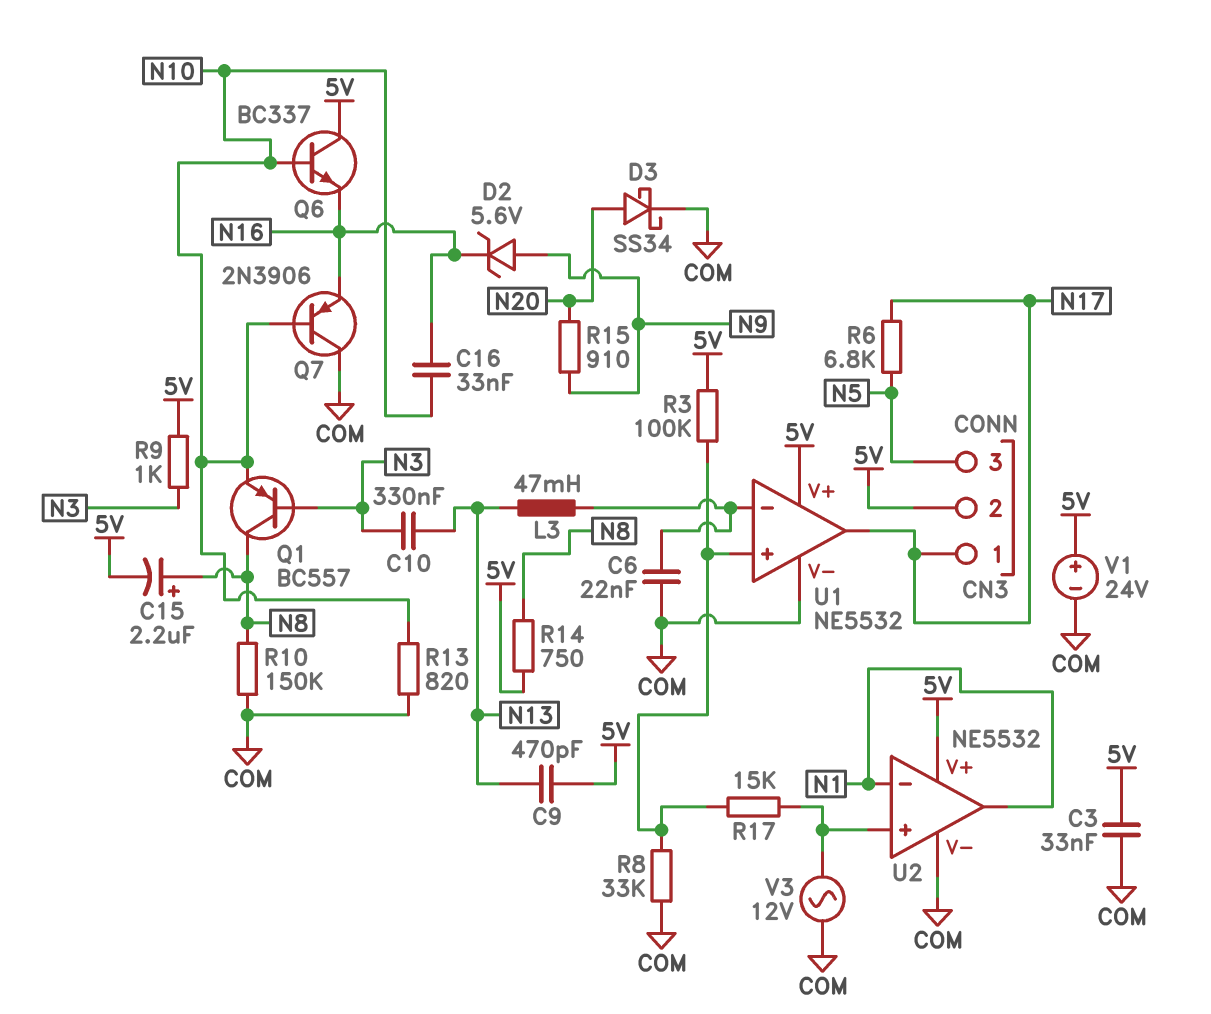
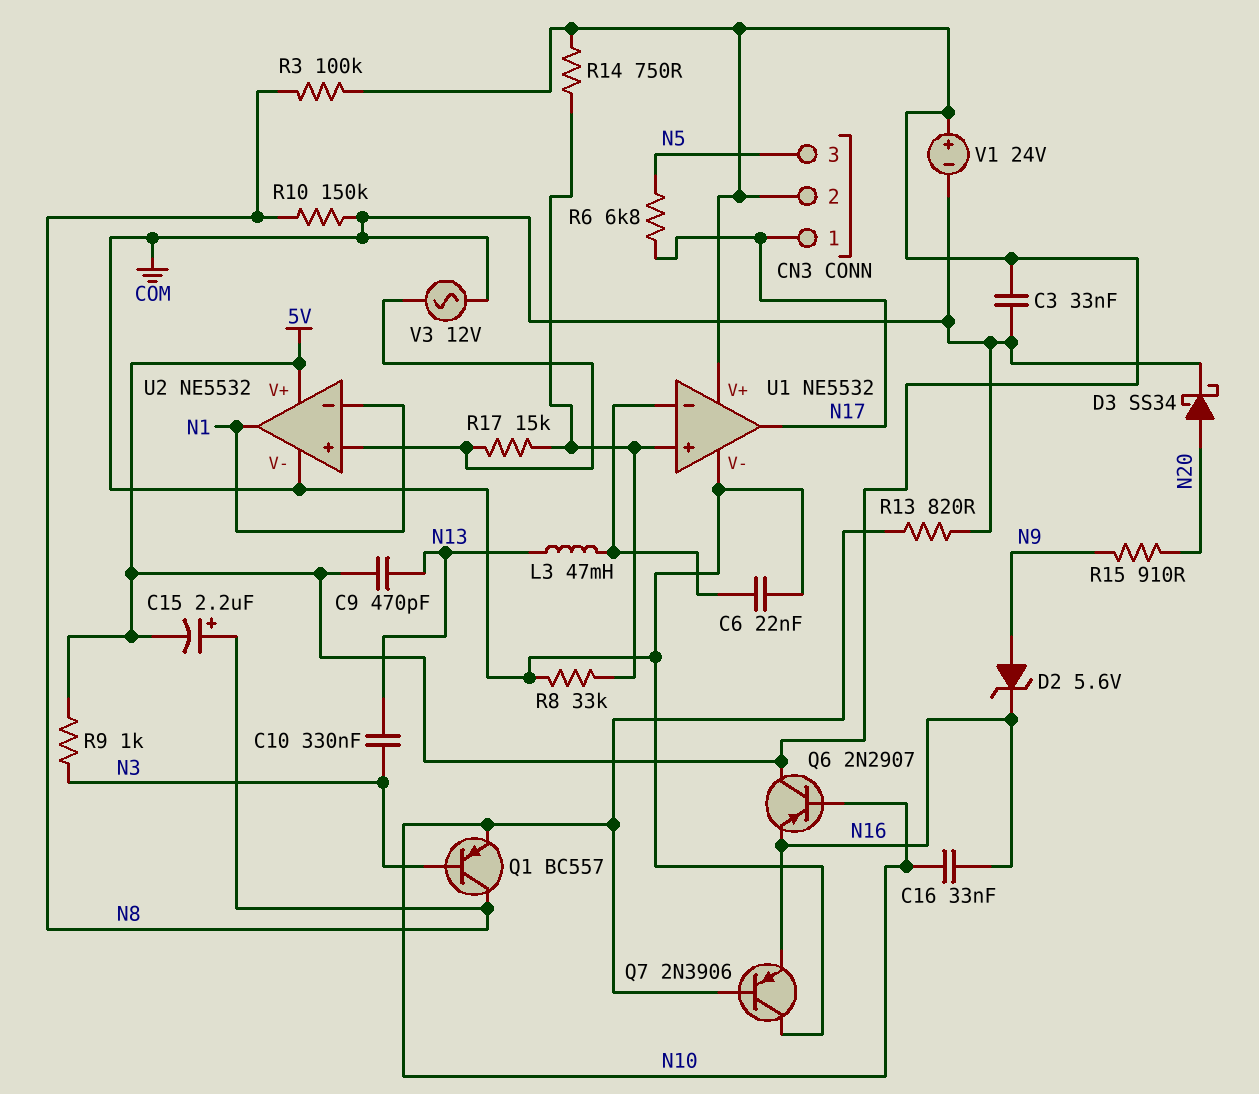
Q6: NPN BC337 (B N10, C 5V, E N16) -> PNP 2N2907 (B N10, C 5V, E N16)
R3: 100k (5V, U1/in+) -> 100k (5V, N8)
R14: 750 (5V, N8) -> 750 (5V, U1/in+)

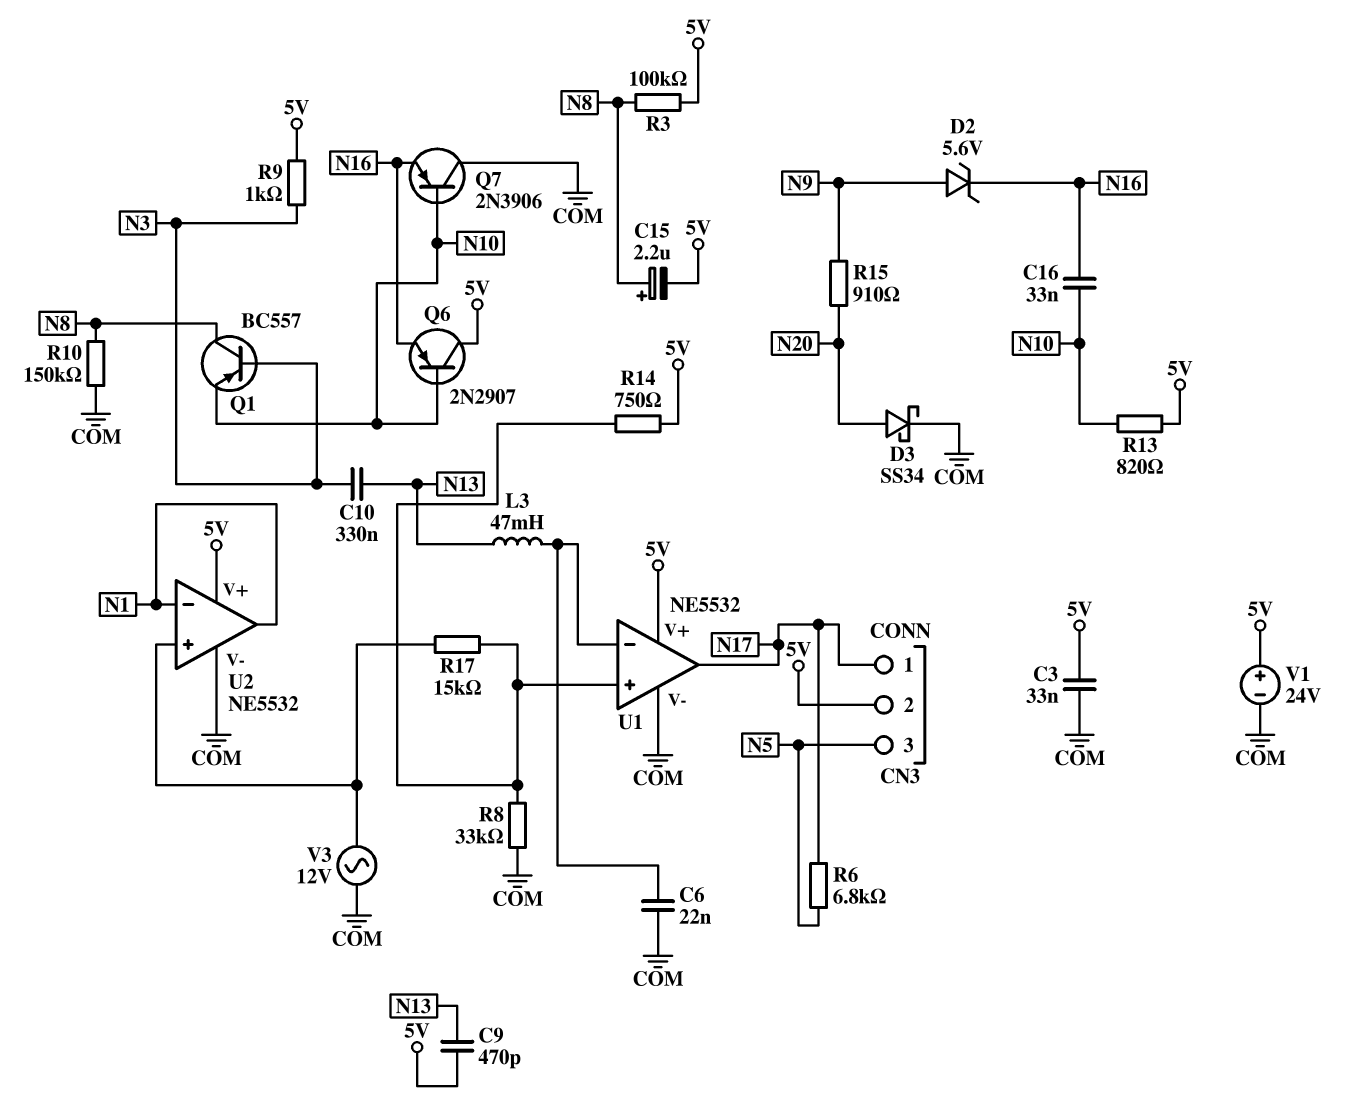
R13: 820 (COM, N10) -> 820 (5V, N10)

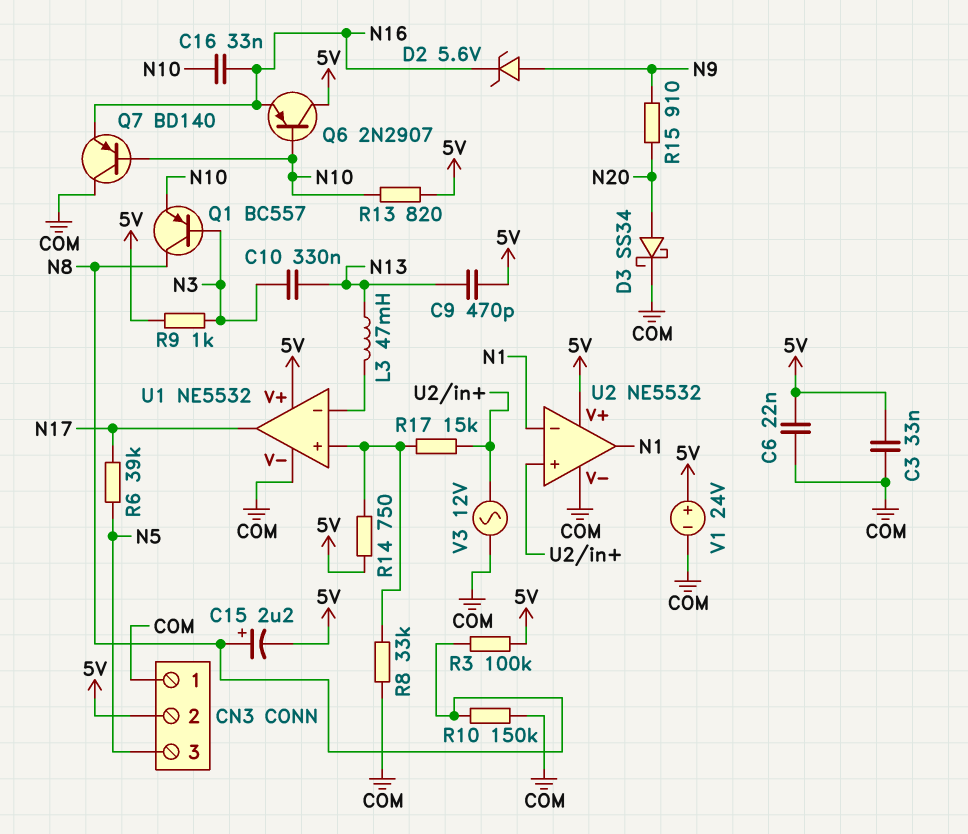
C6: 22nF (COM, U1/in-) -> 22nF (5V, COM)
CN3 pin 1: N17 -> COM
Q7: PNP 2N3906 (B N10, C COM, E N16) -> PNP BD140 (B N10, C COM, E N16)
R6: 6.8k (N5, N17) -> 39k (N5, N17)

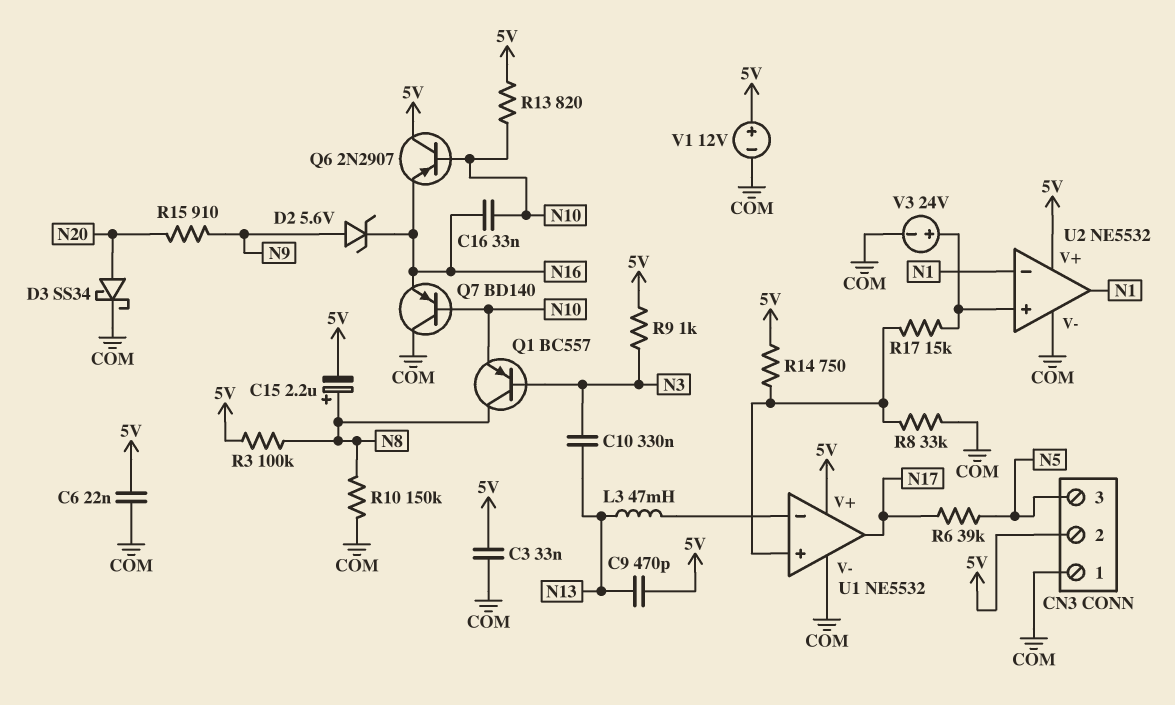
V1: 24V (plus 5V, minus COM) -> 12V (plus 5V, minus COM)
V3: AC 12V (COM, U2/in+) -> 24V (plus U2/in+, minus COM)

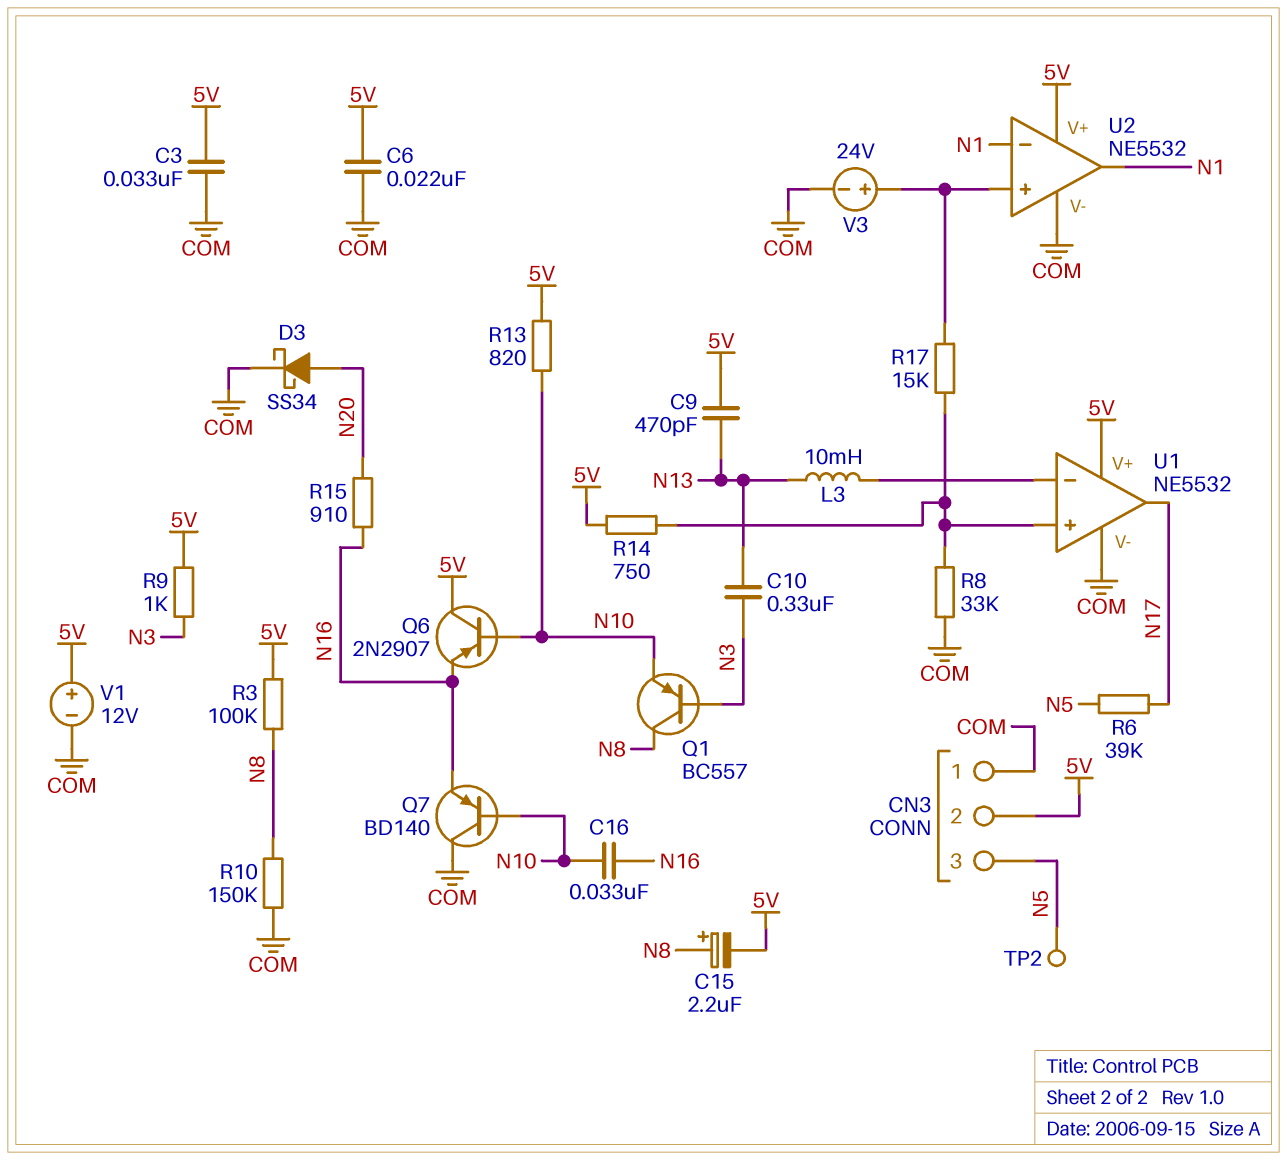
D2: zener 5.6V (A N9, K N16) -> none
L3: 47mH (N13, U1/in-) -> 10mH (N13, U1/in-)
R15: 910 (N9, N20) -> 910 (N16, N20)
TP2: none -> test point (N5)

